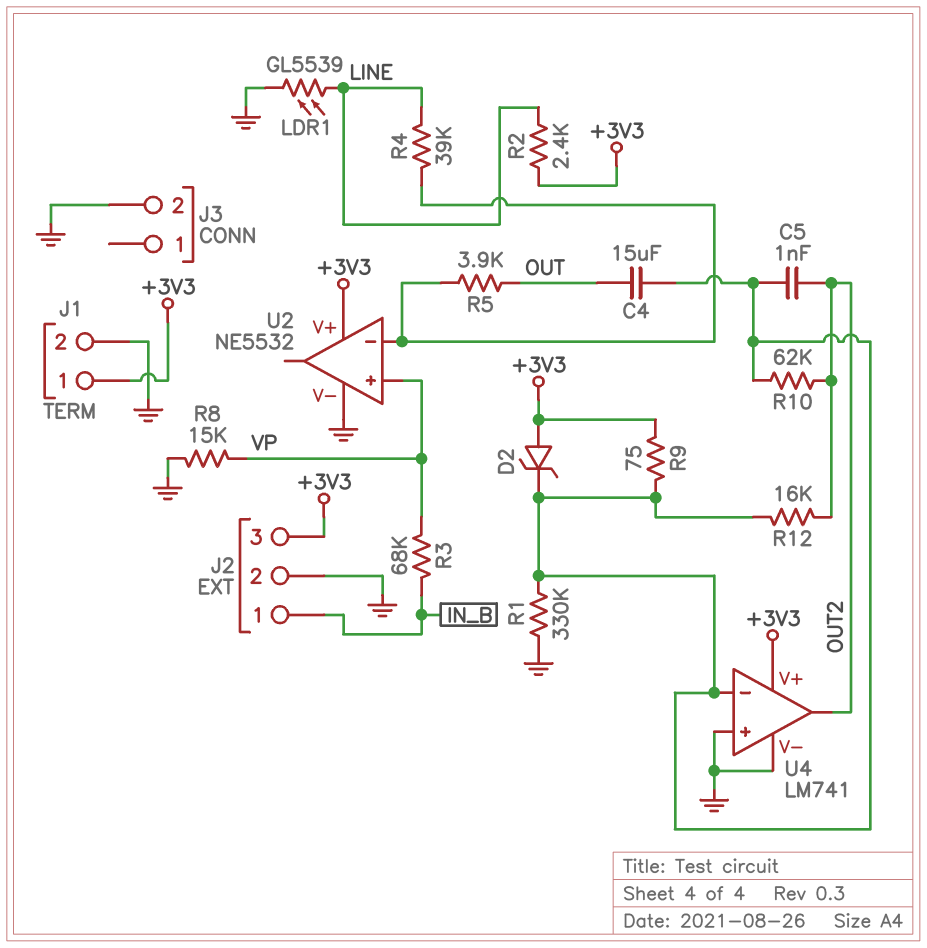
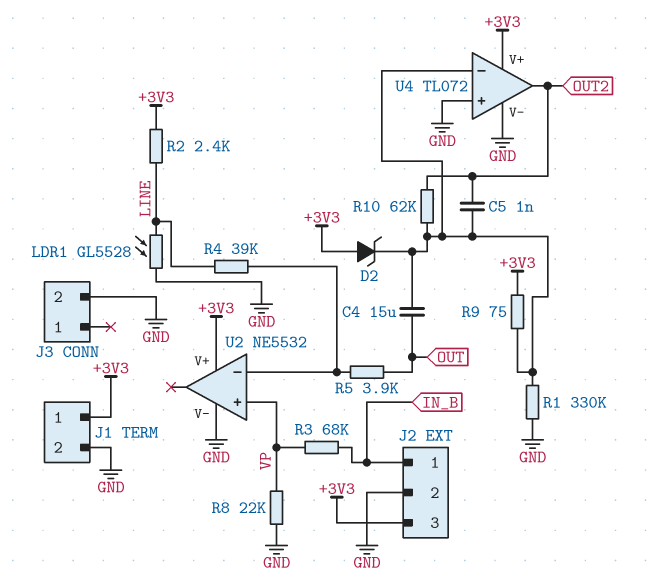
LDR1: GL5539 (GND, LINE) -> GL5528 (GND, LINE)
R8: 15k (GND, VP) -> 22k (GND, VP)
R12: 16k (OUT2, U4/in-) -> none
U4: LM741 -> TL072

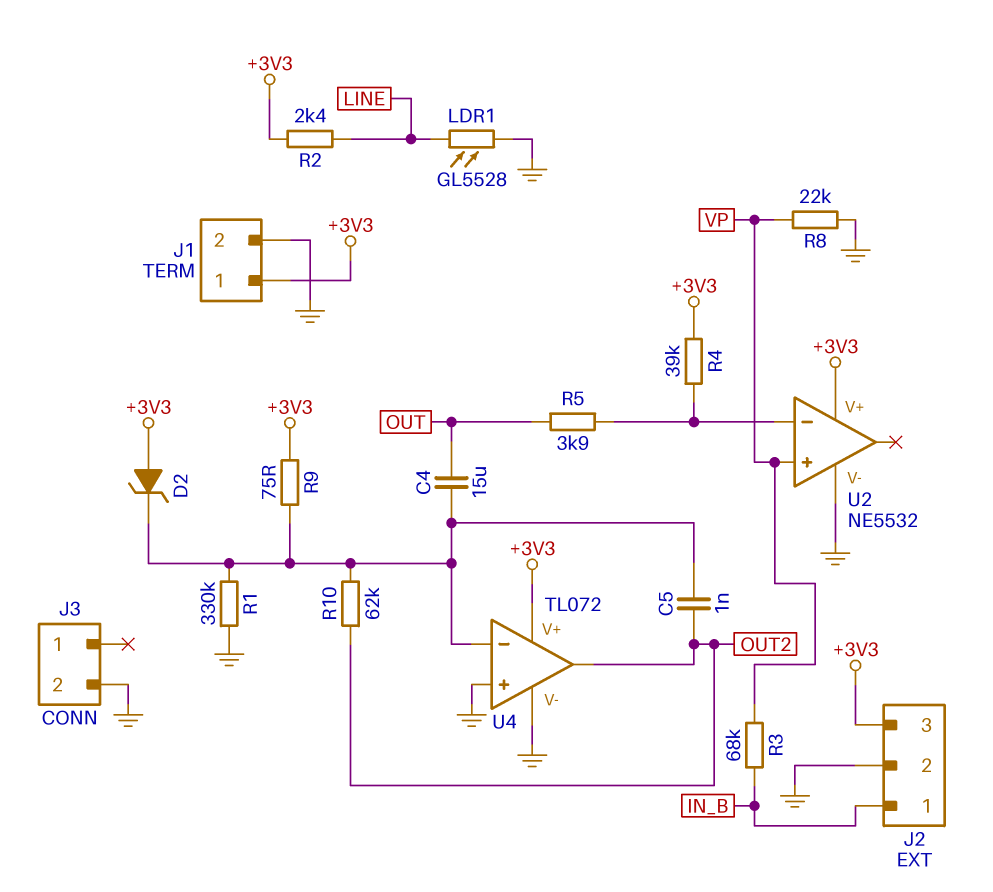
R4: 39k (LINE, U2/in-) -> 39k (+3V3, U2/in-)

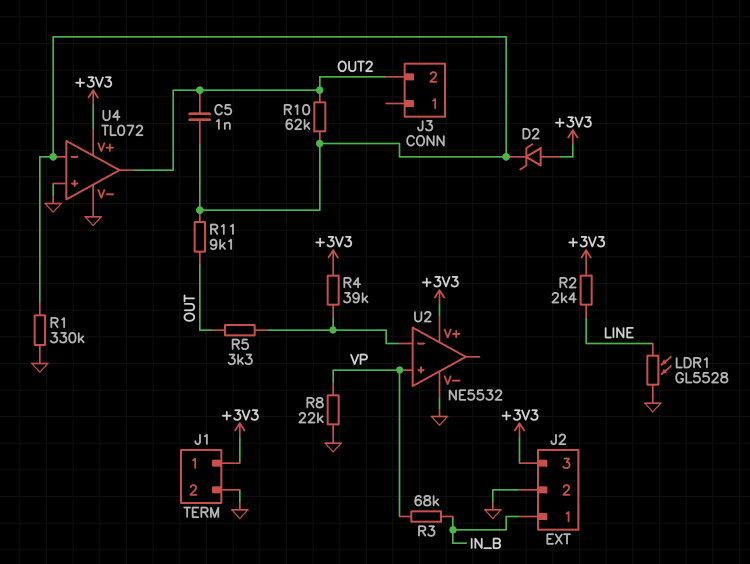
C4: 15uF (OUT, U4/in-) -> none
J3 pin 2: GND -> OUT2
R5: 3.9k (OUT, U2/in-) -> 3.3k (OUT, U2/in-)
R9: 75 (+3V3, U4/in-) -> none
R11: none -> 9.1k (OUT, U4/in-)

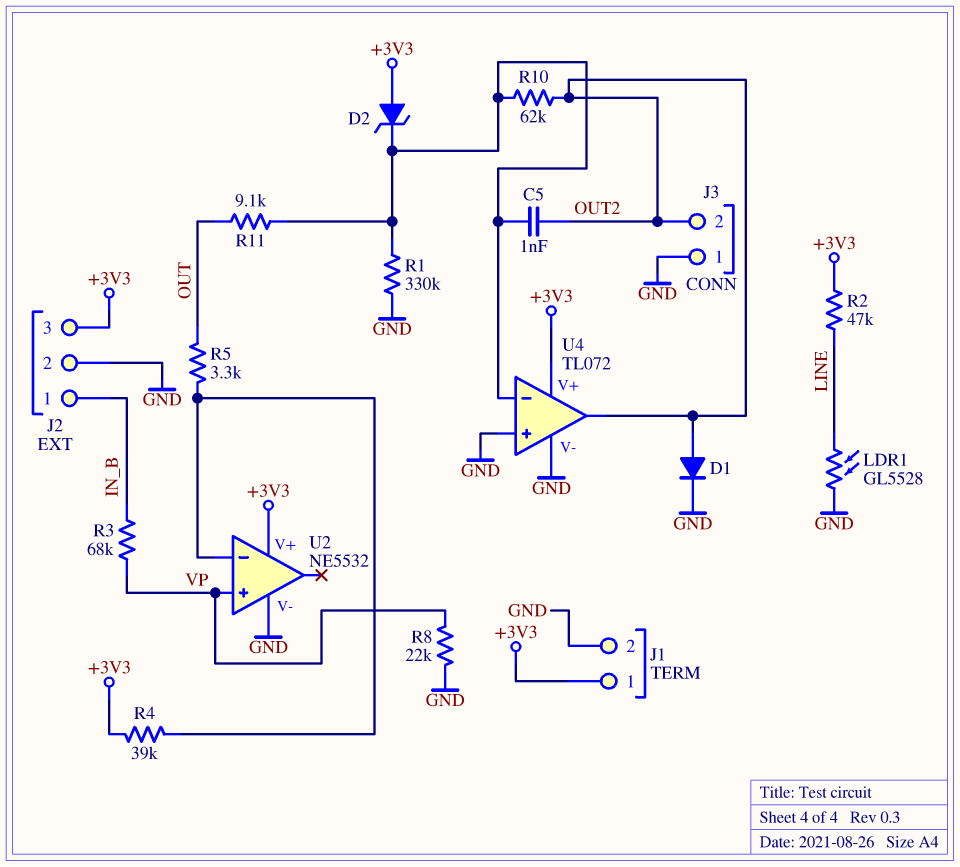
D1: none -> diode (A OUT2, K GND)
J3 pin 1: none -> GND
R2: 2.4k (+3V3, LINE) -> 47k (+3V3, LINE)

